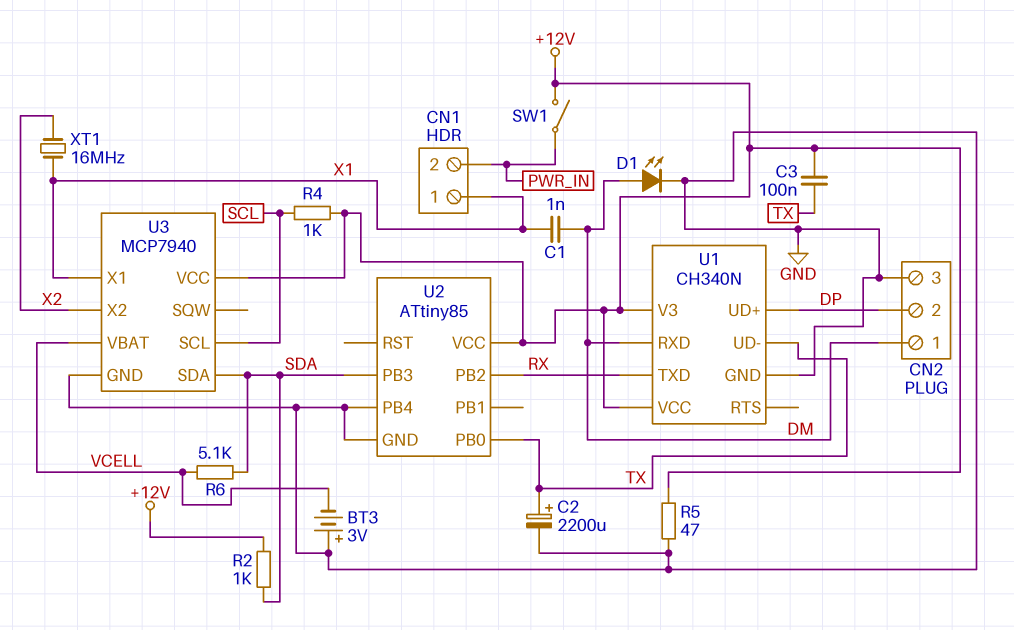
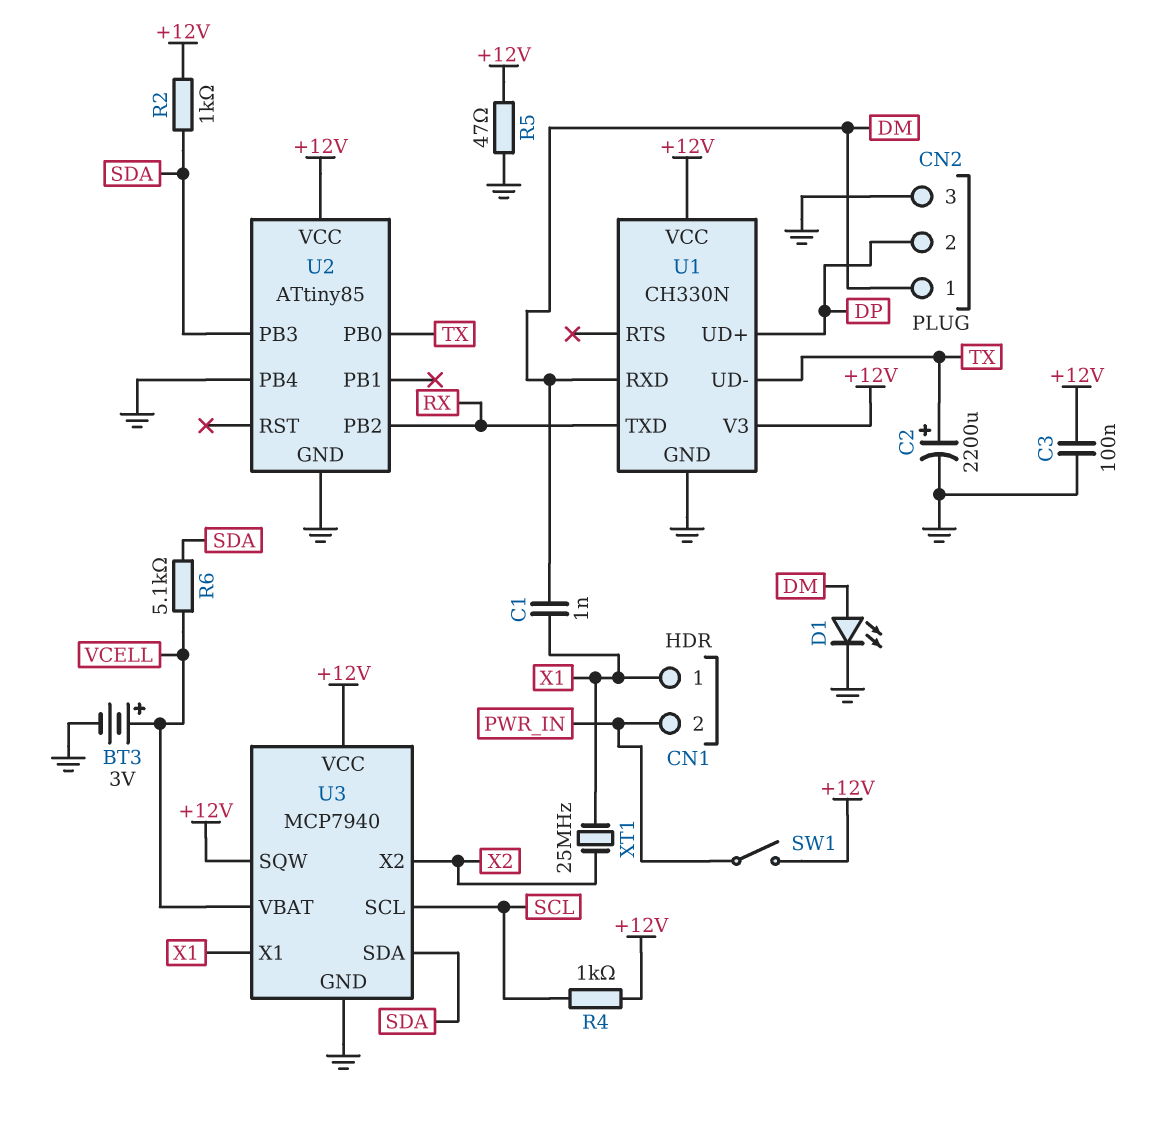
BT3: 3V (plus GND, minus VCELL) -> 3V (plus VCELL, minus GND)
C3: 100nF (+12V, TX) -> 100nF (+12V, GND)
U1: CH340N -> CH330N
U3 pin SQW: none -> +12V
XT1: 16MHz (X1, X2) -> 25MHz (X1, X2)

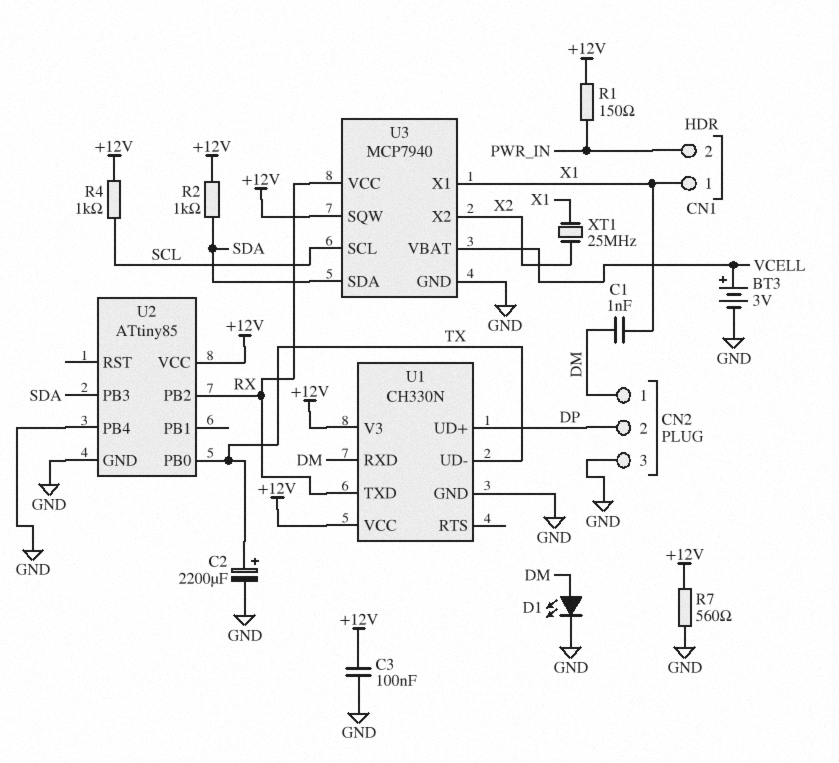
R1: none -> 150 (+12V, PWR_IN)
R5: 47 (+12V, GND) -> none
R6: 5.1k (SDA, VCELL) -> none
R7: none -> 560 (+12V, GND)
SW1: switch (+12V, PWR_IN) -> none
U3 pin VCC: +12V -> RX

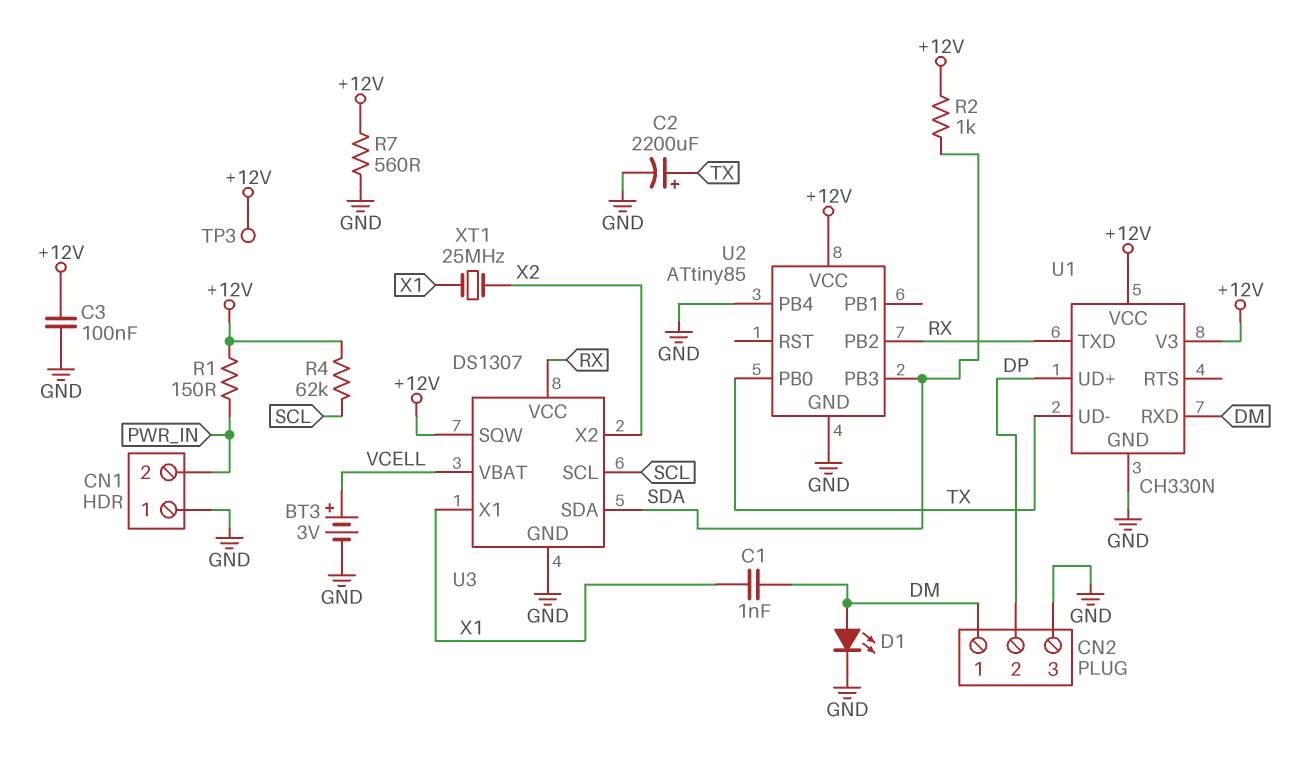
CN1 pin 1: X1 -> GND
R4: 1k (+12V, SCL) -> 62k (+12V, SCL)
TP3: none -> test point (+12V)
U3: MCP7940 -> DS1307

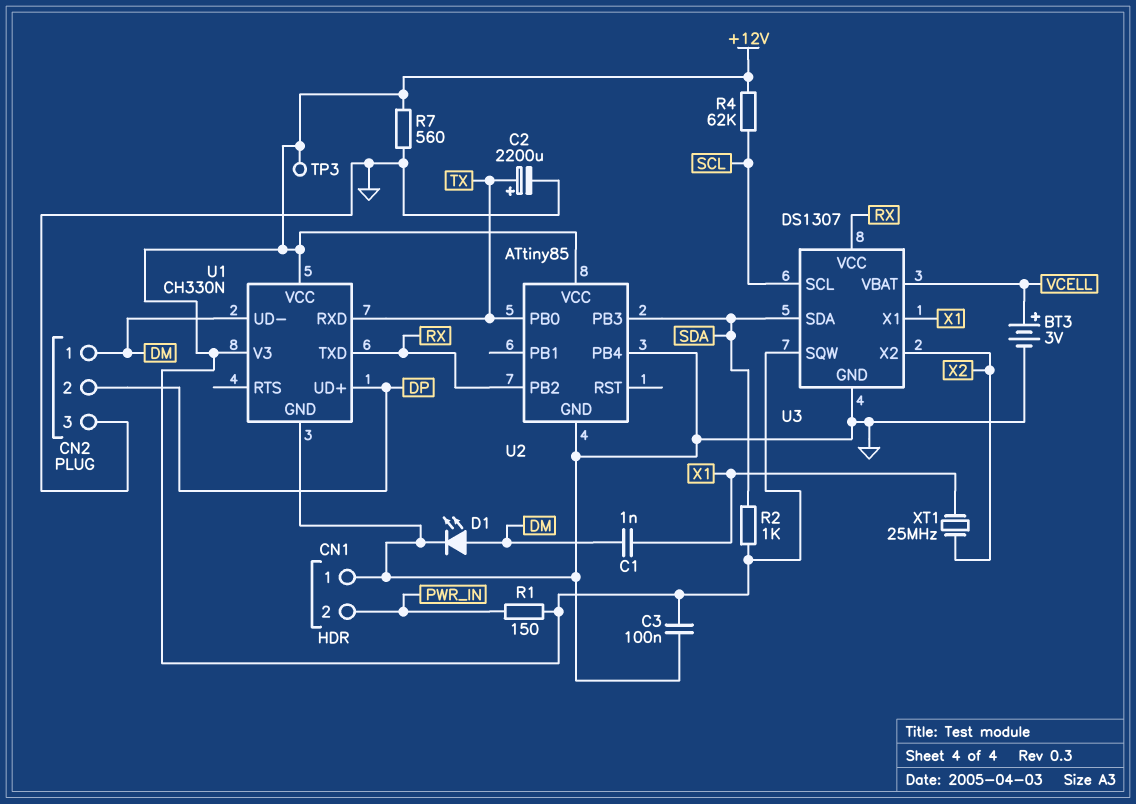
U1 pin RXD: DM -> TX
U1 pin UD-: TX -> DM

